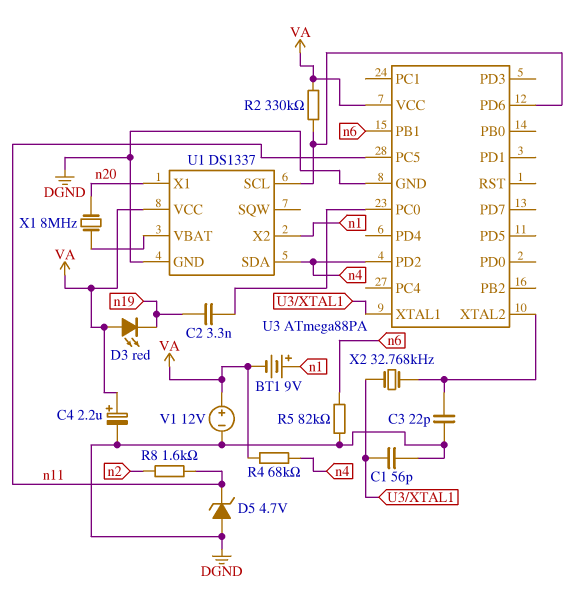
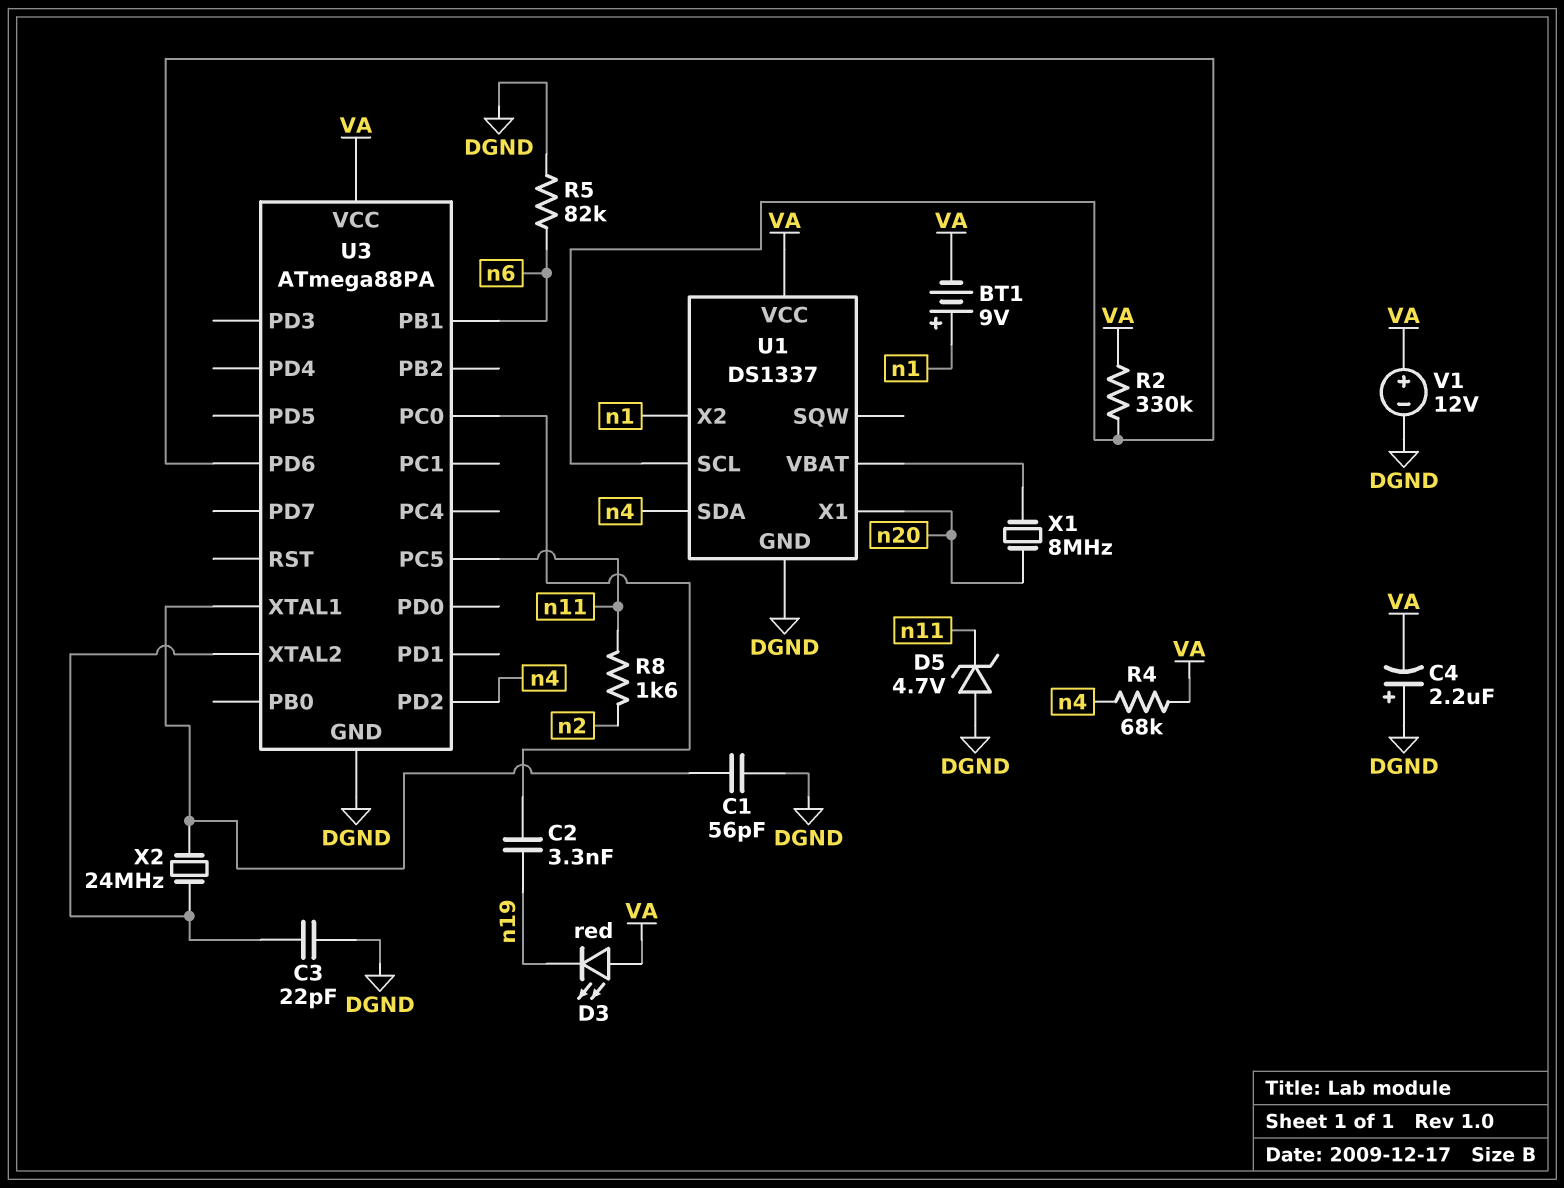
C4: 2.2uF (plus VA, minus DGND) -> 2.2uF (plus DGND, minus VA)
X2: 32.768kHz (U3/XTAL1, U3/XTAL2) -> 24MHz (U3/XTAL1, U3/XTAL2)

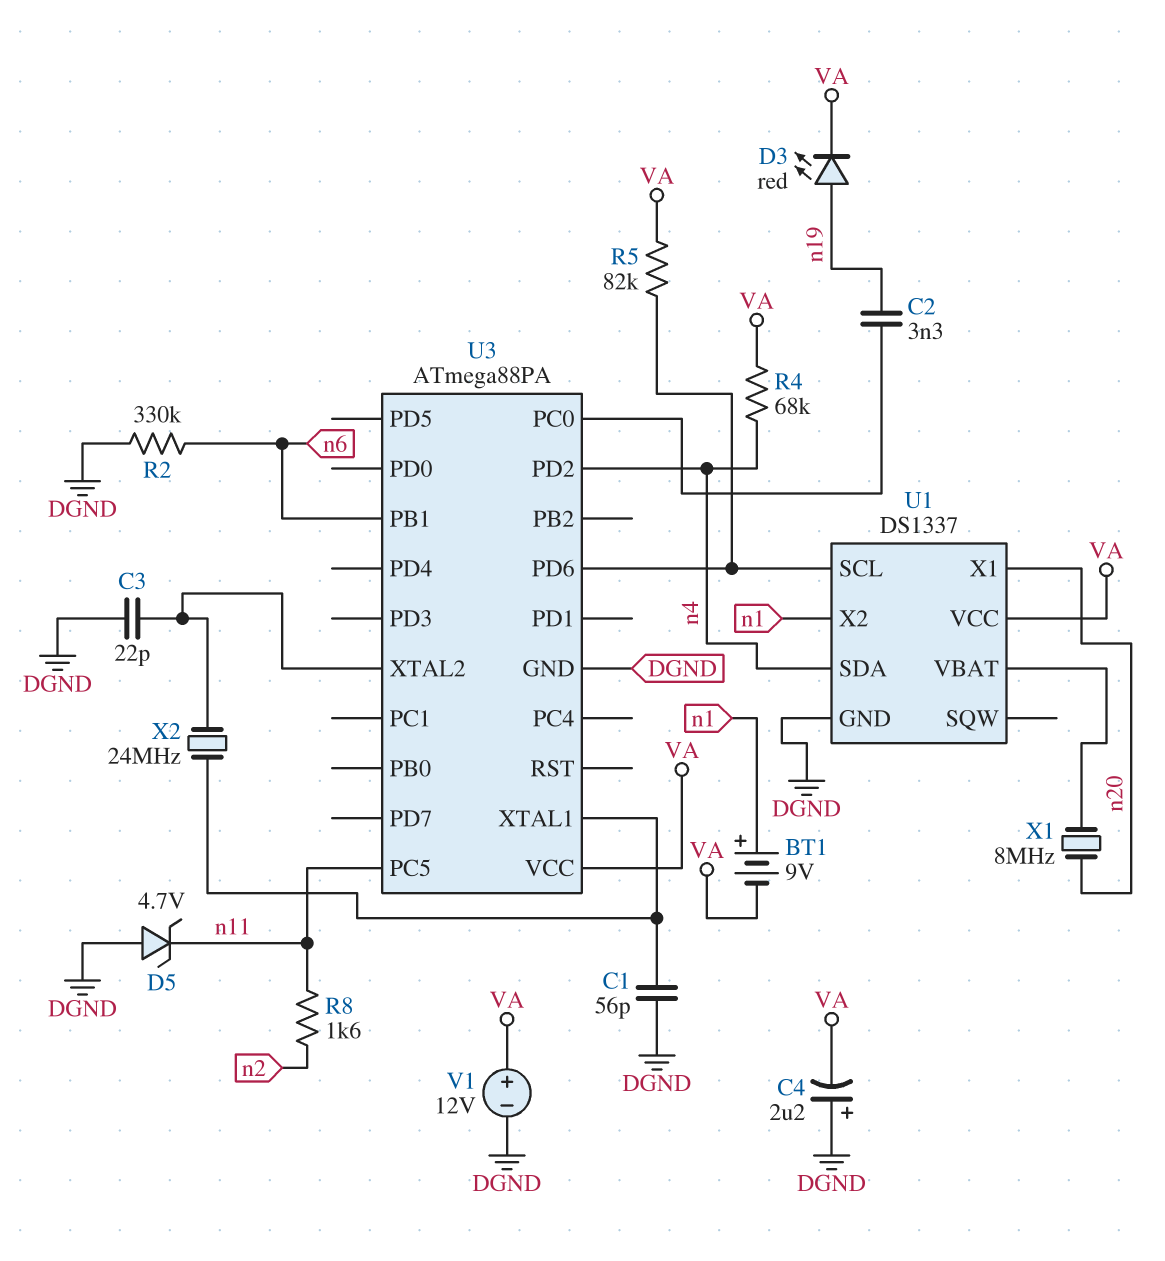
D3: LED red (A VA, K n19) -> LED red (A n19, K VA)
R2: 330k (U1/SCL, VA) -> 330k (DGND, n6)
R5: 82k (DGND, n6) -> 82k (U1/SCL, VA)

